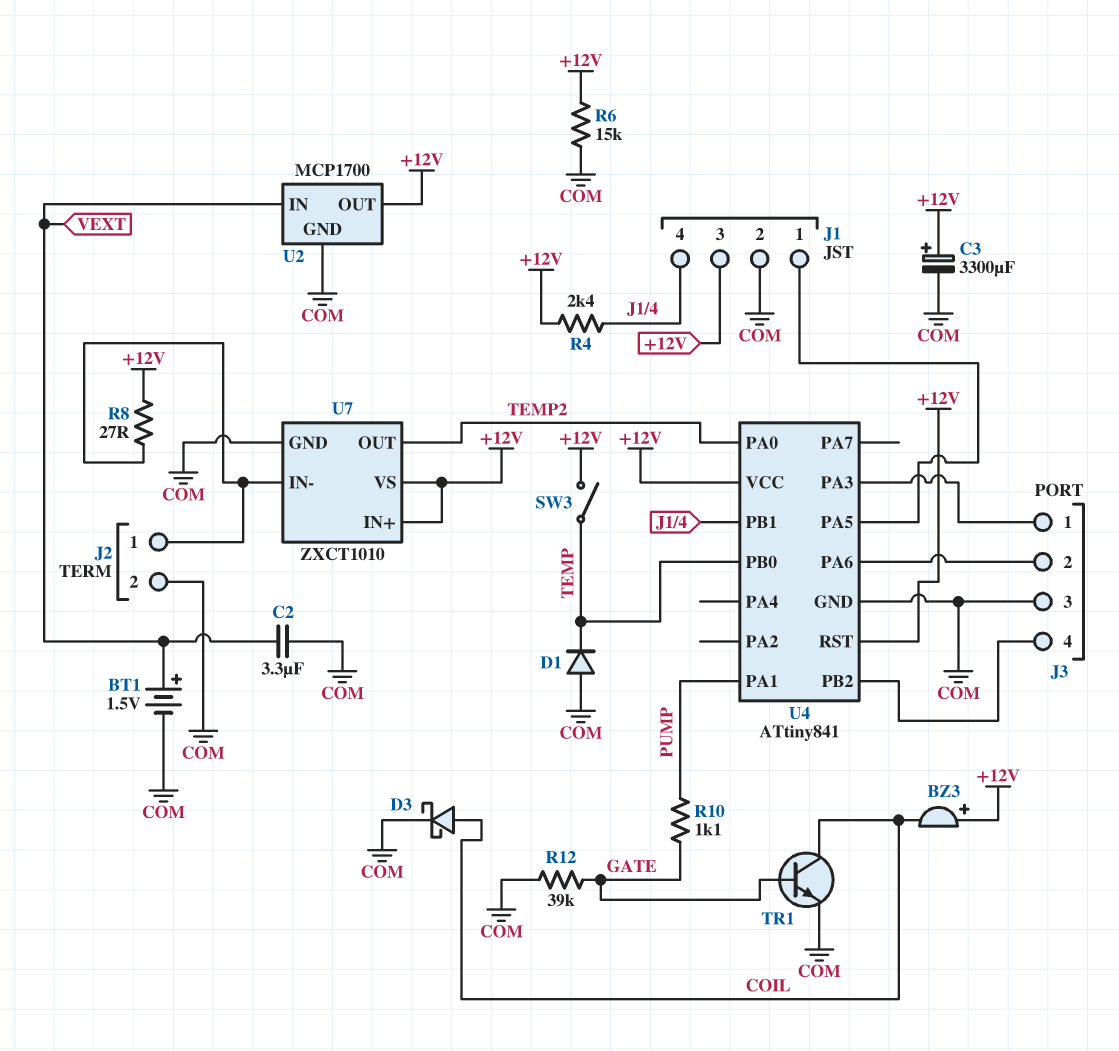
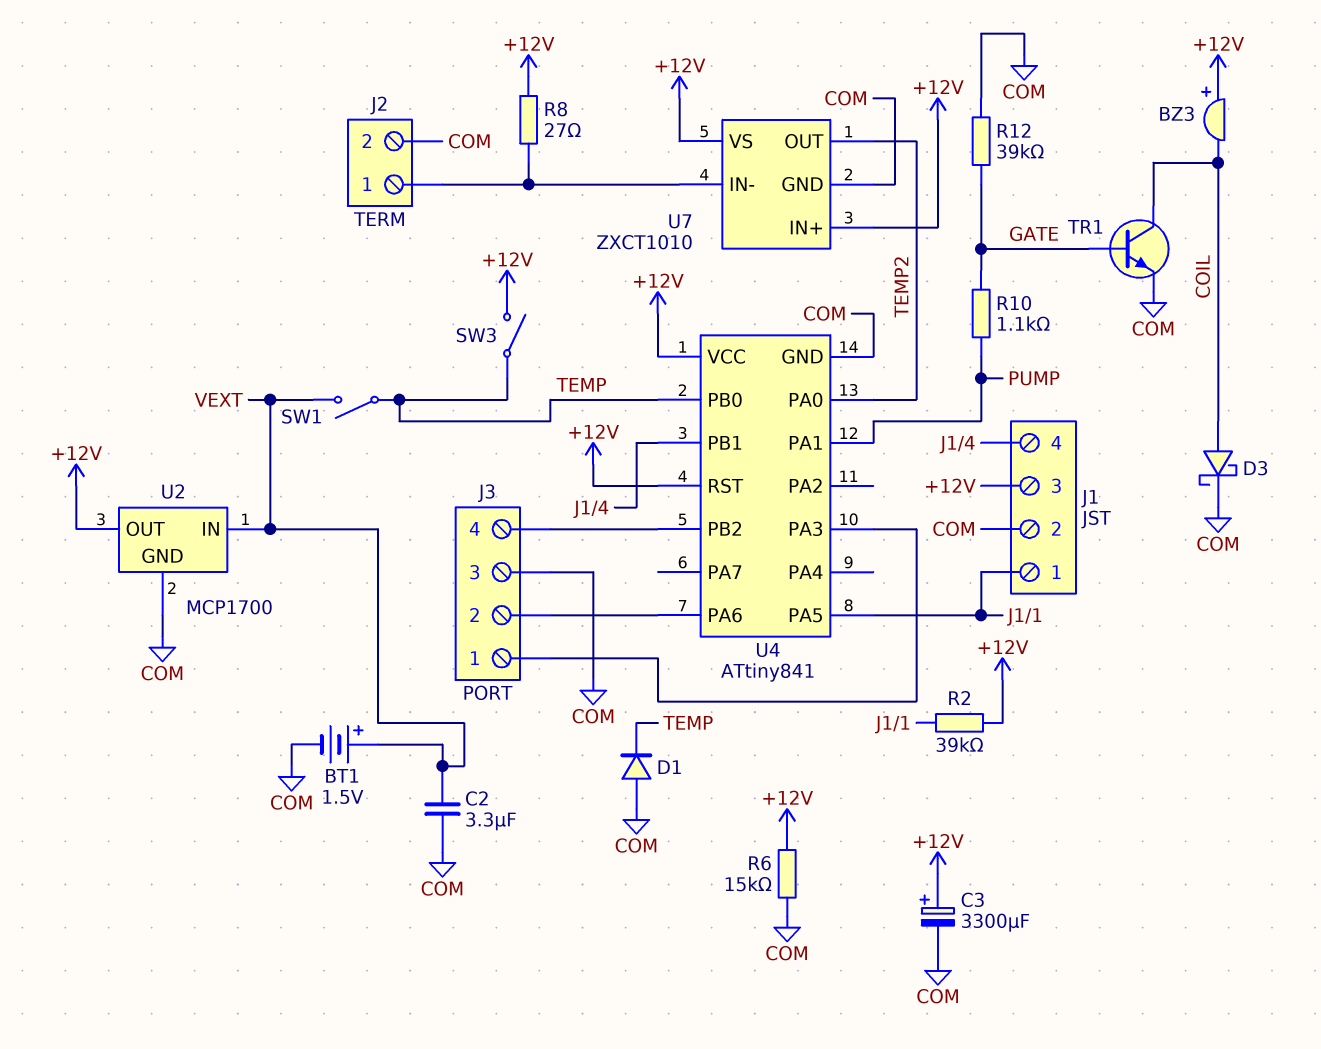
R2: none -> 39k (+12V, J1/1)
R4: 2.4k (+12V, J1/4) -> none
SW1: none -> switch (TEMP, VEXT)

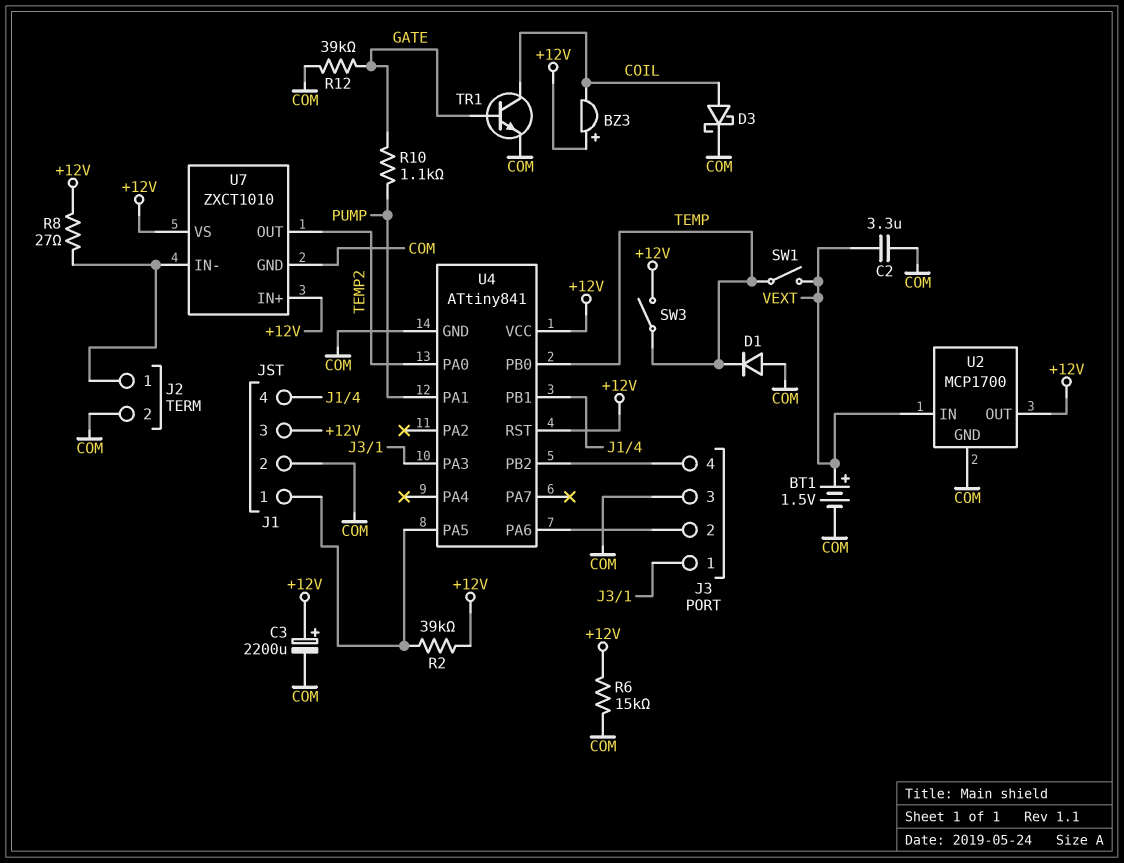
C3: 3300uF (plus +12V, minus COM) -> 2200uF (plus +12V, minus COM)

